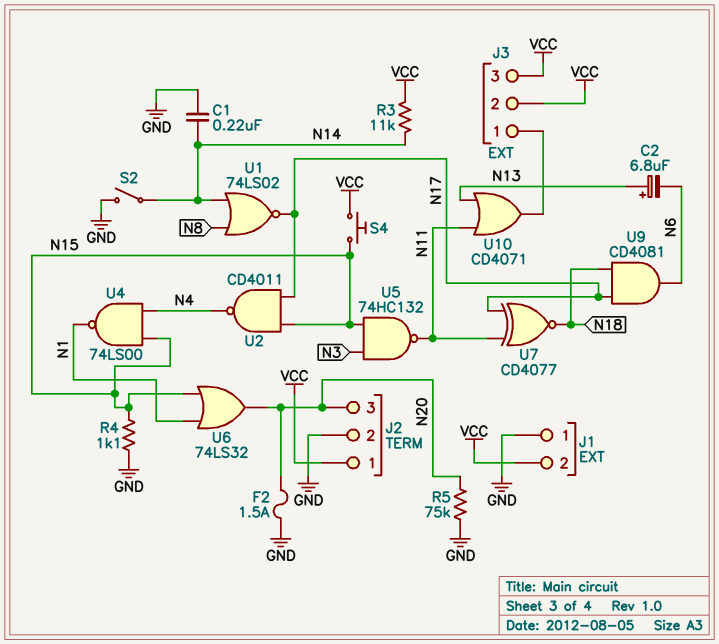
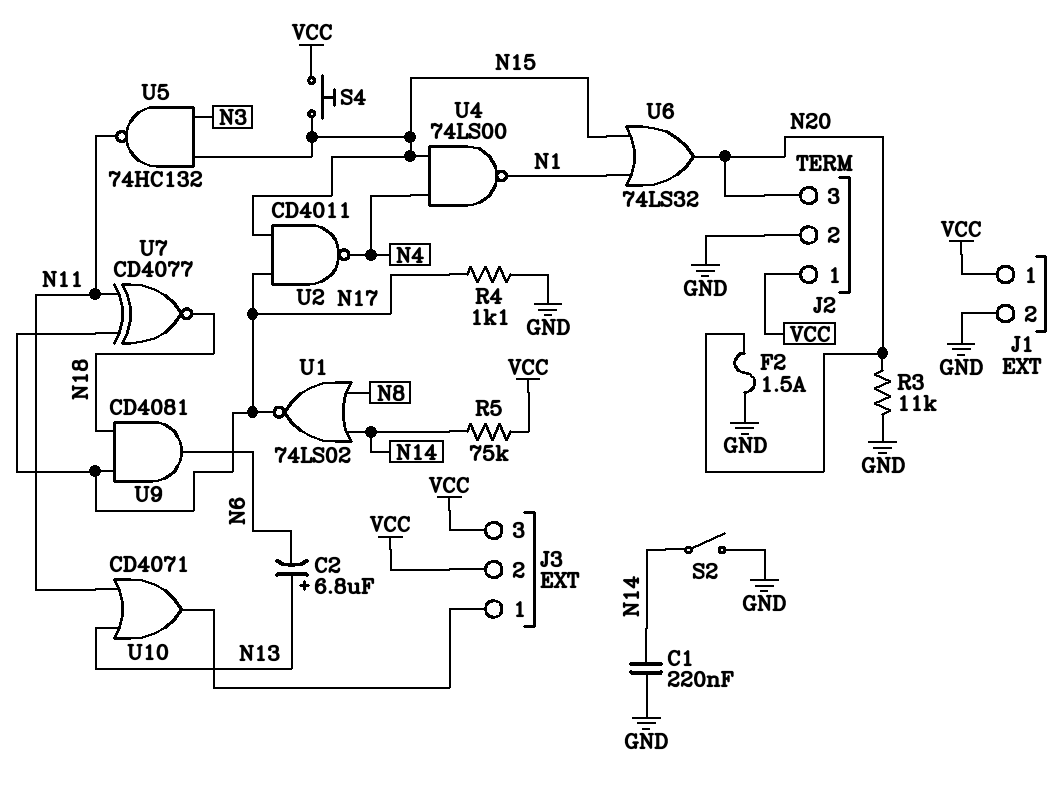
J1 pin 1: GND -> VCC
J1 pin 2: VCC -> GND
R3: 11k (N14, VCC) -> 11k (GND, N20)
R4: 1.1k (GND, N15) -> 1.1k (GND, N17)
R5: 75k (GND, N20) -> 75k (N14, VCC)

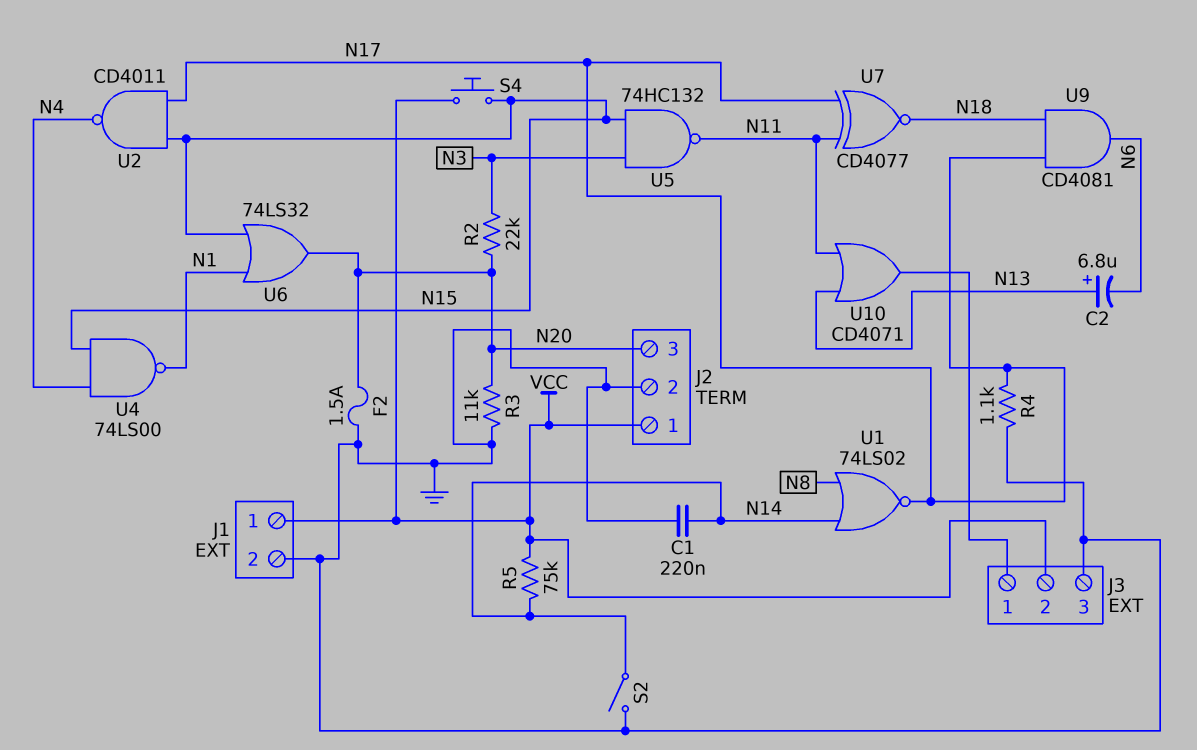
J3 pin 3: VCC -> GND
R2: none -> 22k (N3, N20)

